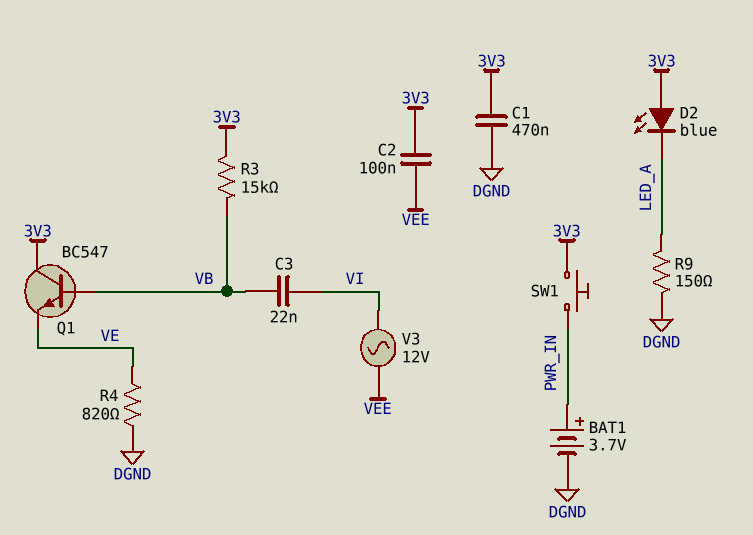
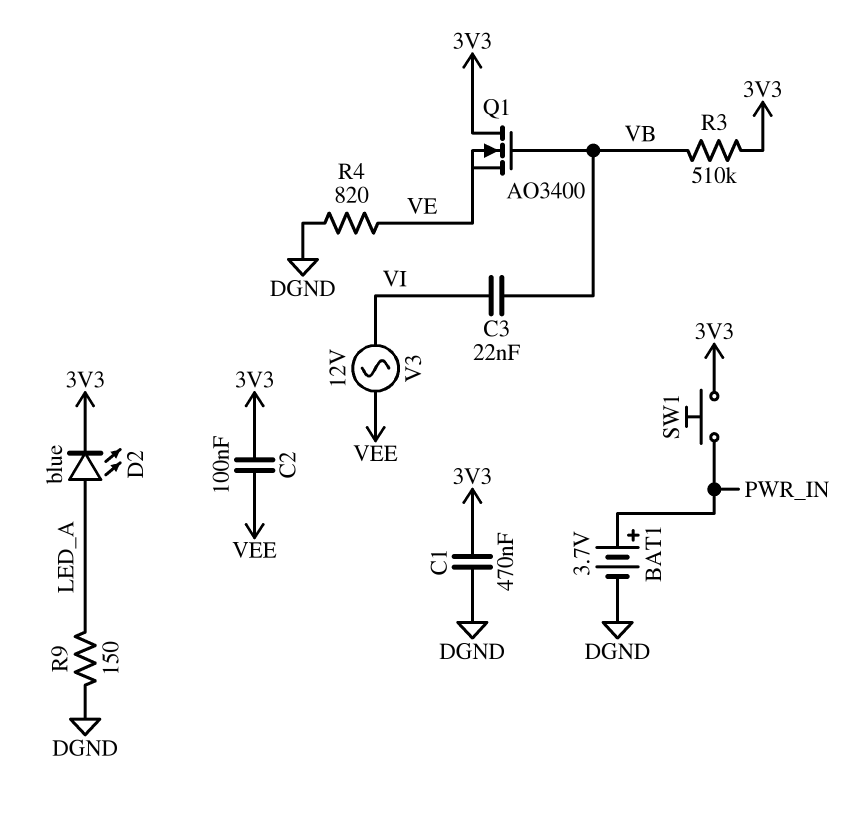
D2: LED blue (A 3V3, K LED_A) -> LED blue (A LED_A, K 3V3)
Q1: NPN BC547 (B VB, C 3V3, E VE) -> NMOS AO3400 (G VB, D 3V3, S VE)
R3: 15k (3V3, VB) -> 510k (3V3, VB)

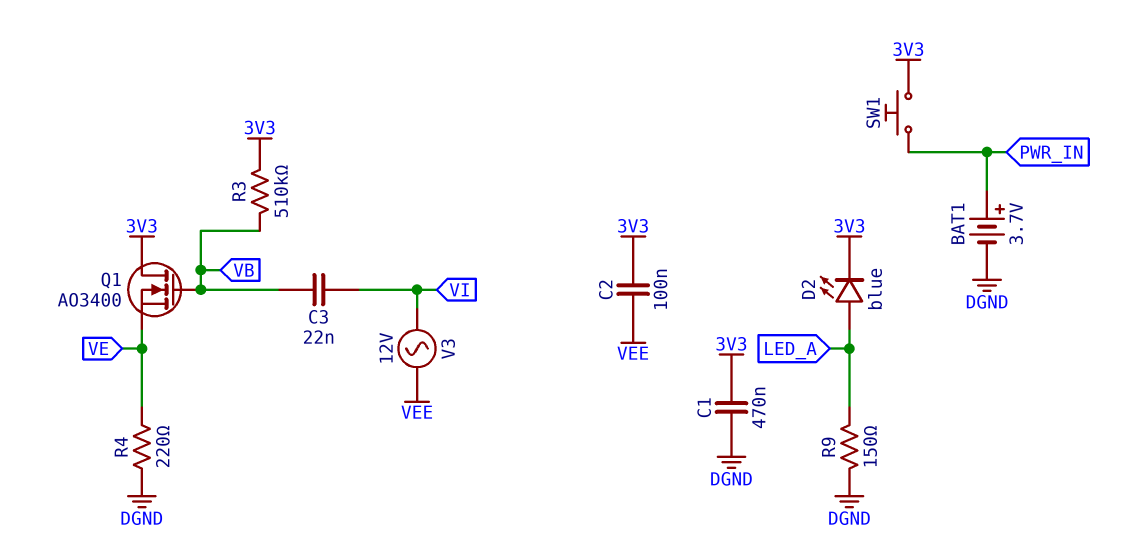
R4: 820 (DGND, VE) -> 220 (DGND, VE)

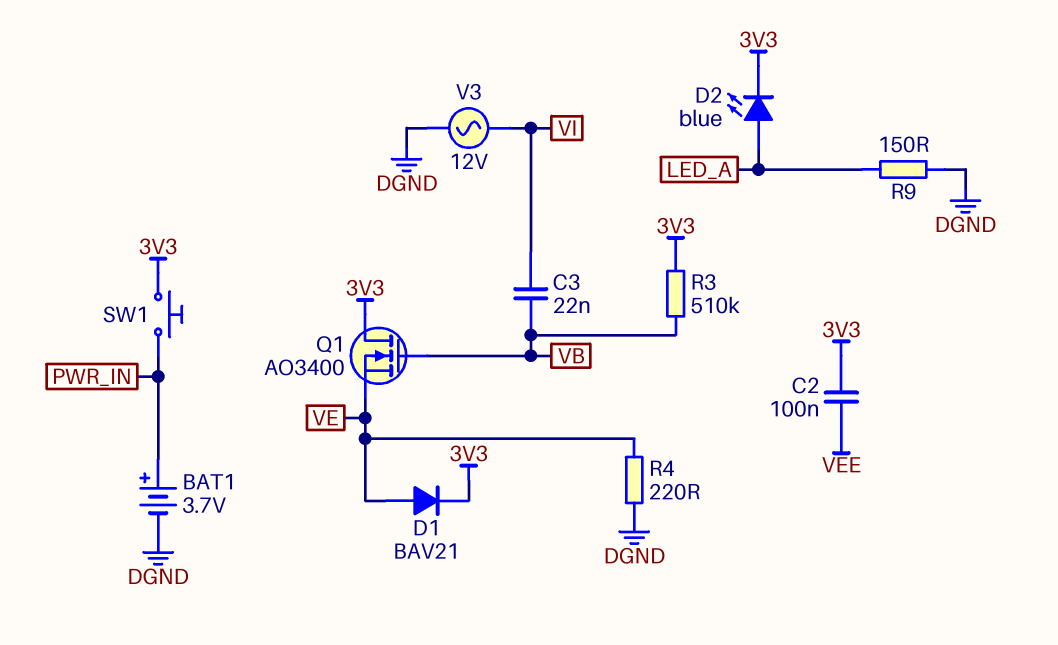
C1: 470nF (3V3, DGND) -> none
D1: none -> diode BAV21 (A VE, K 3V3)
V3: AC 12V (VEE, VI) -> AC 12V (DGND, VI)

